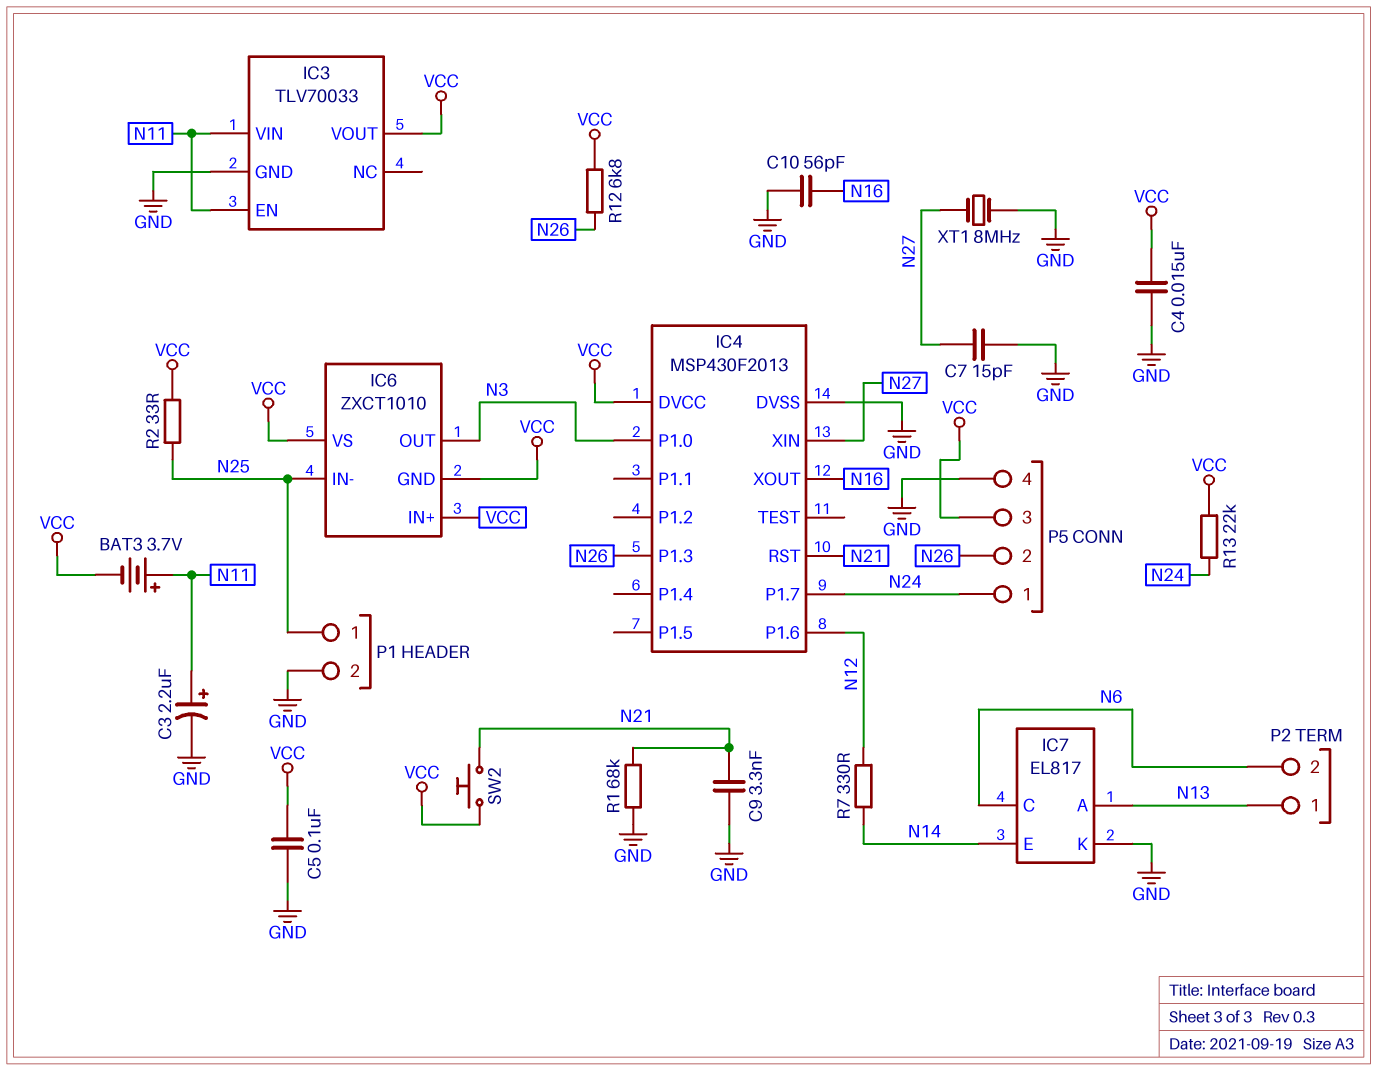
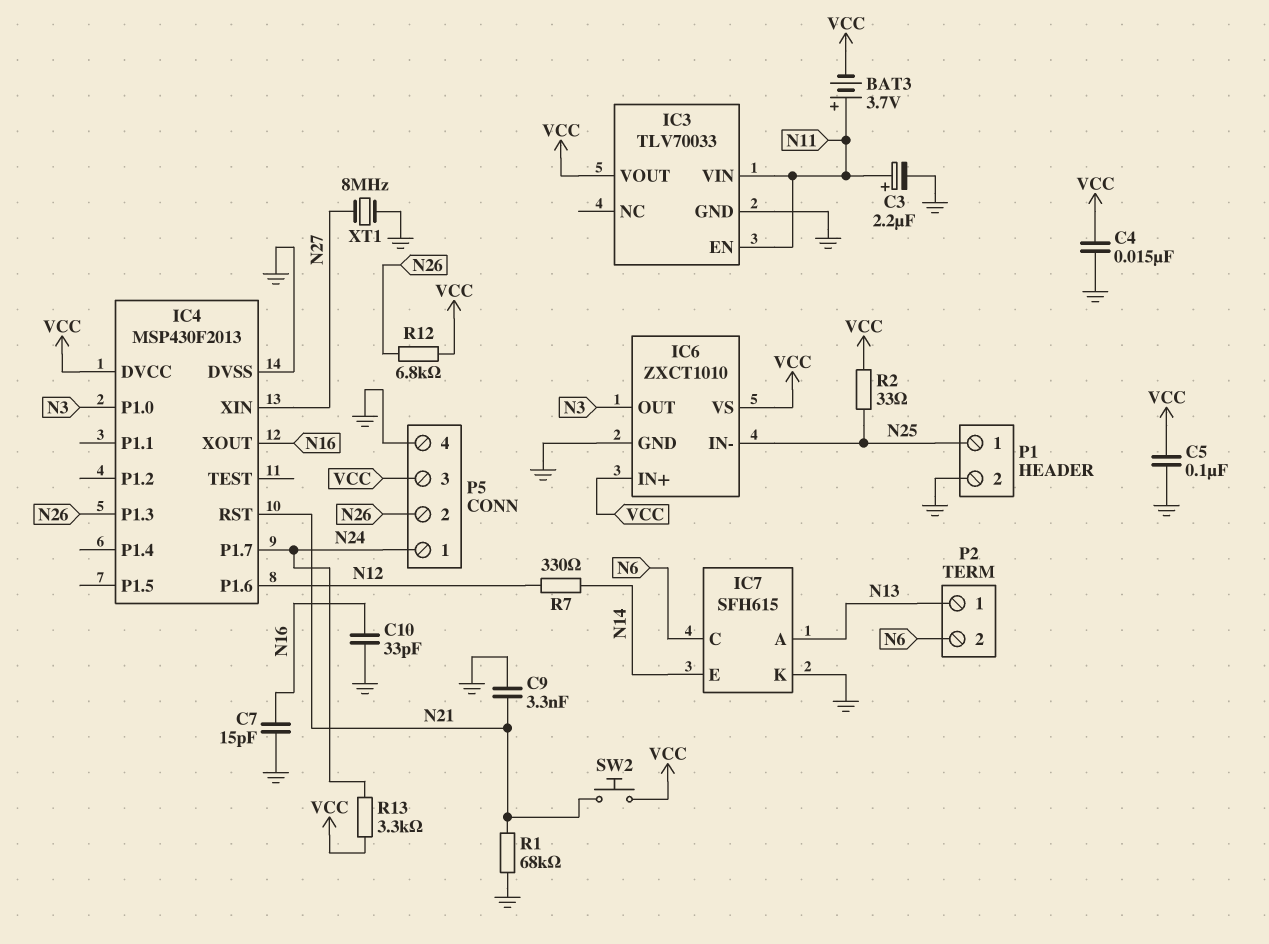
C7: 15pF (GND, N27) -> 15pF (GND, N16)
C10: 56pF (GND, N16) -> 33pF (GND, N16)
IC6 pin GND: VCC -> GND
IC7: EL817 -> SFH615
R13: 22k (N24, VCC) -> 3.3k (N24, VCC)

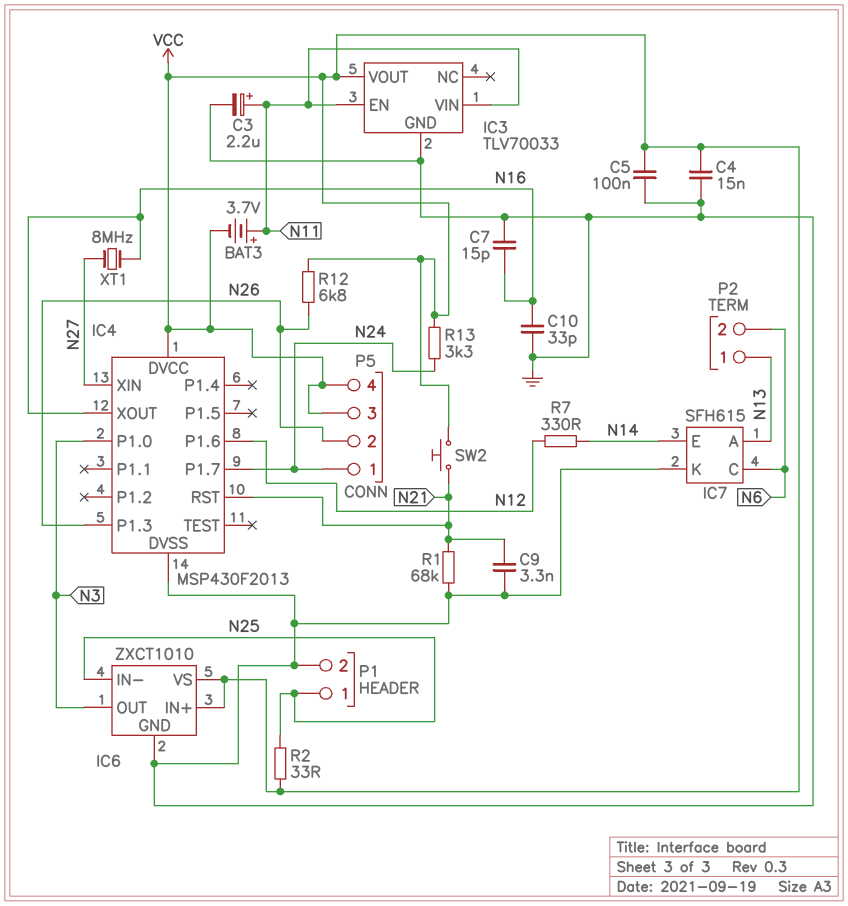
P5 pin 4: GND -> VCC
XT1: 8MHz (GND, N27) -> 8MHz (N16, N27)

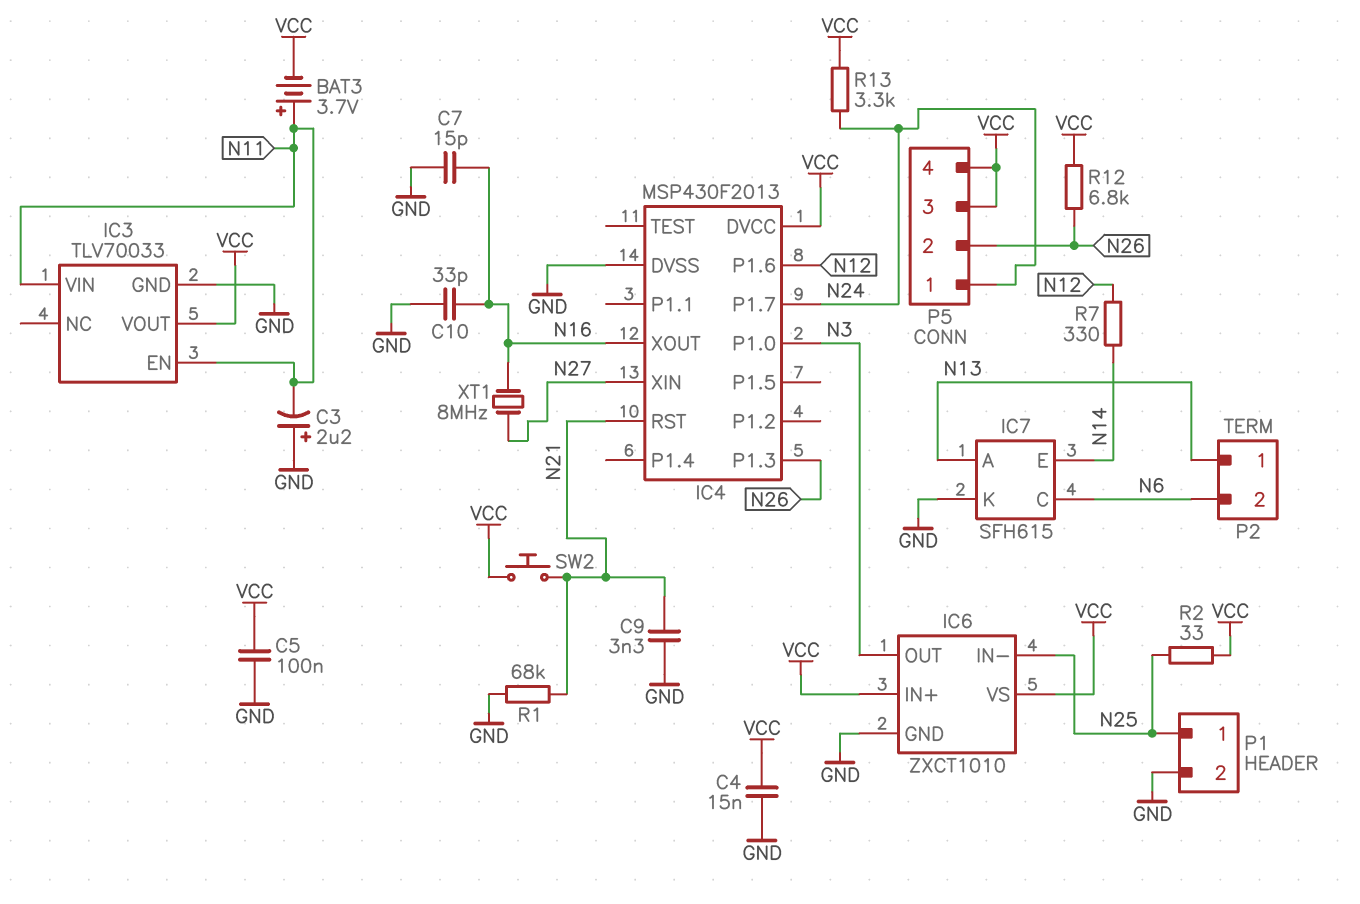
C3: 2.2uF (plus N11, minus GND) -> 2.2uF (plus GND, minus N11)

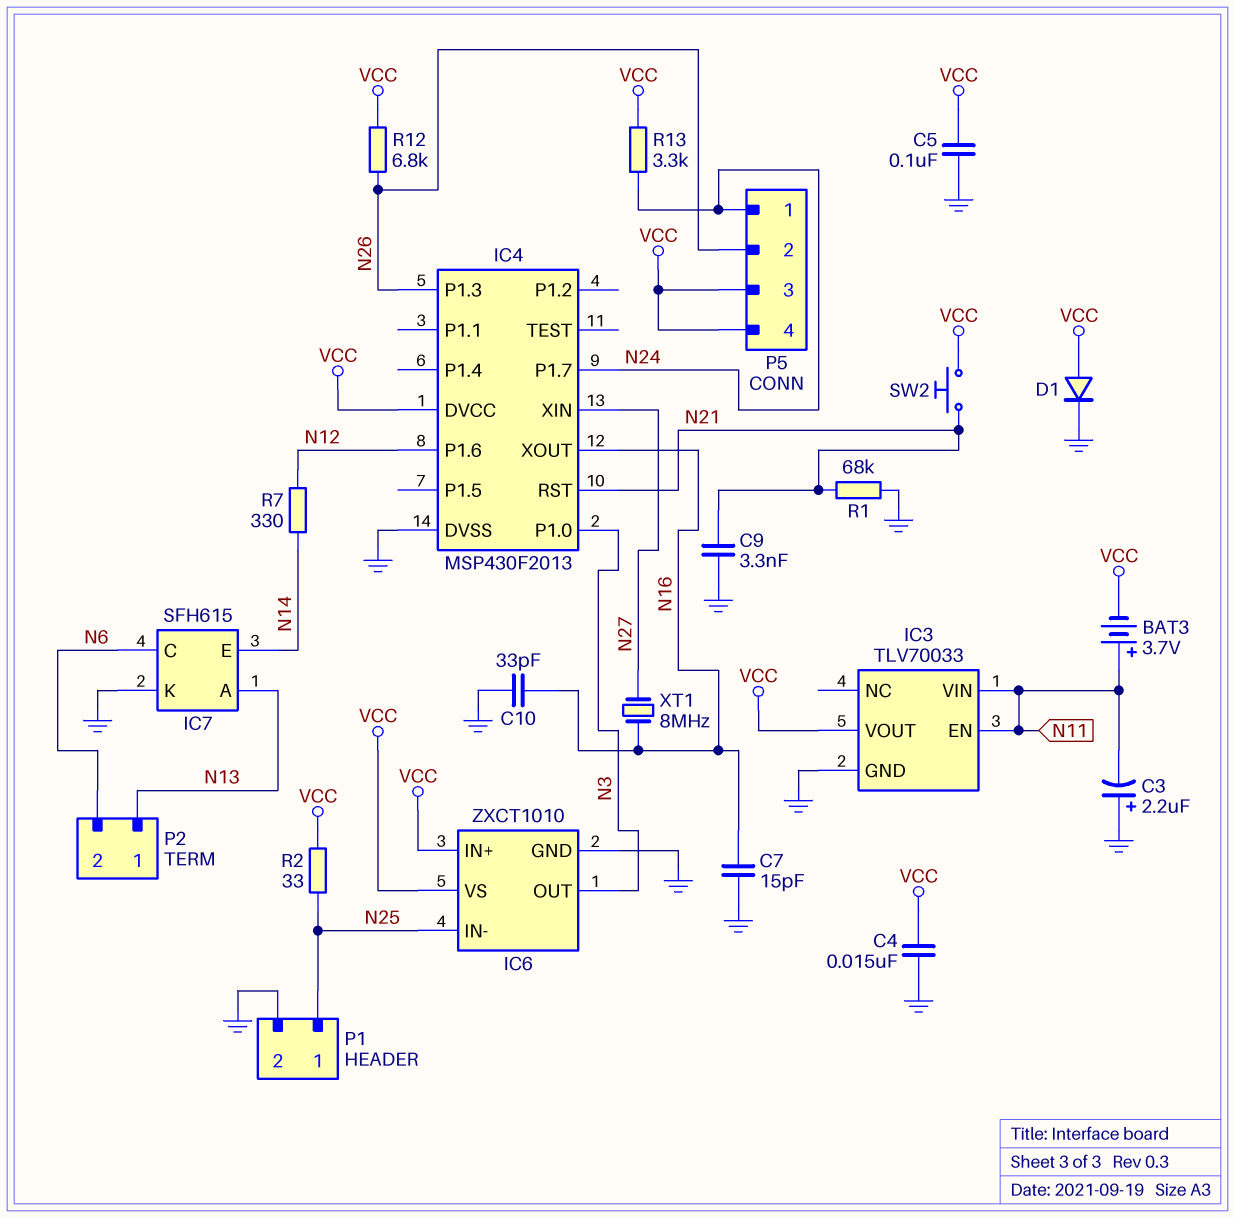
D1: none -> diode (A VCC, K GND)

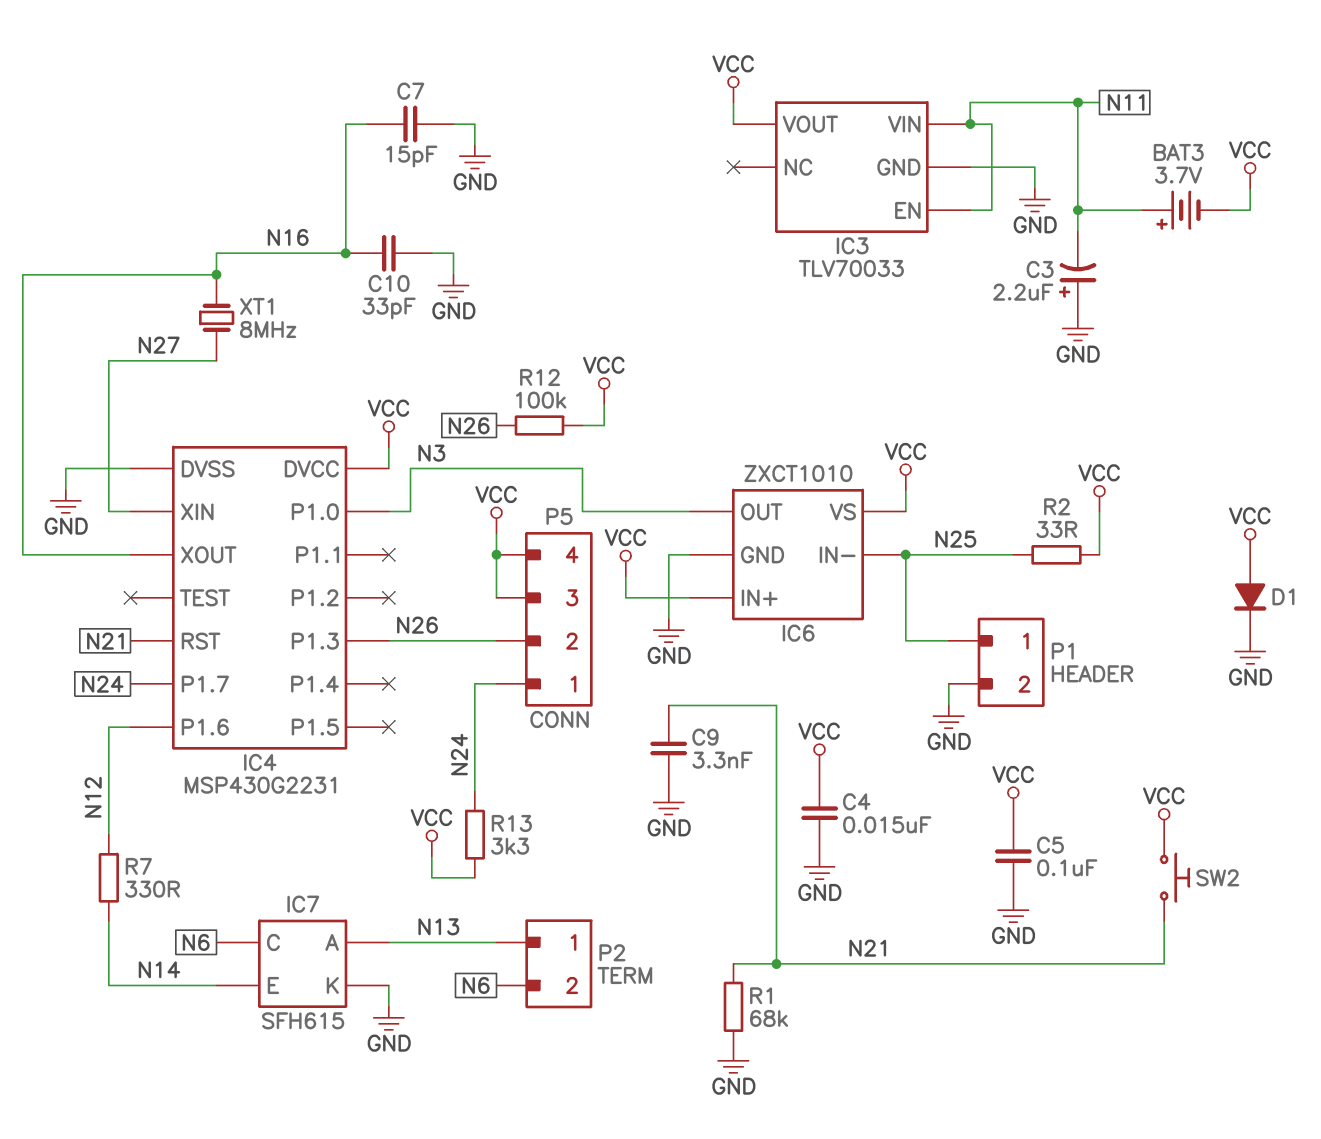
IC4: MSP430F2013 -> MSP430G2231
R12: 6.8k (N26, VCC) -> 100k (N26, VCC)

